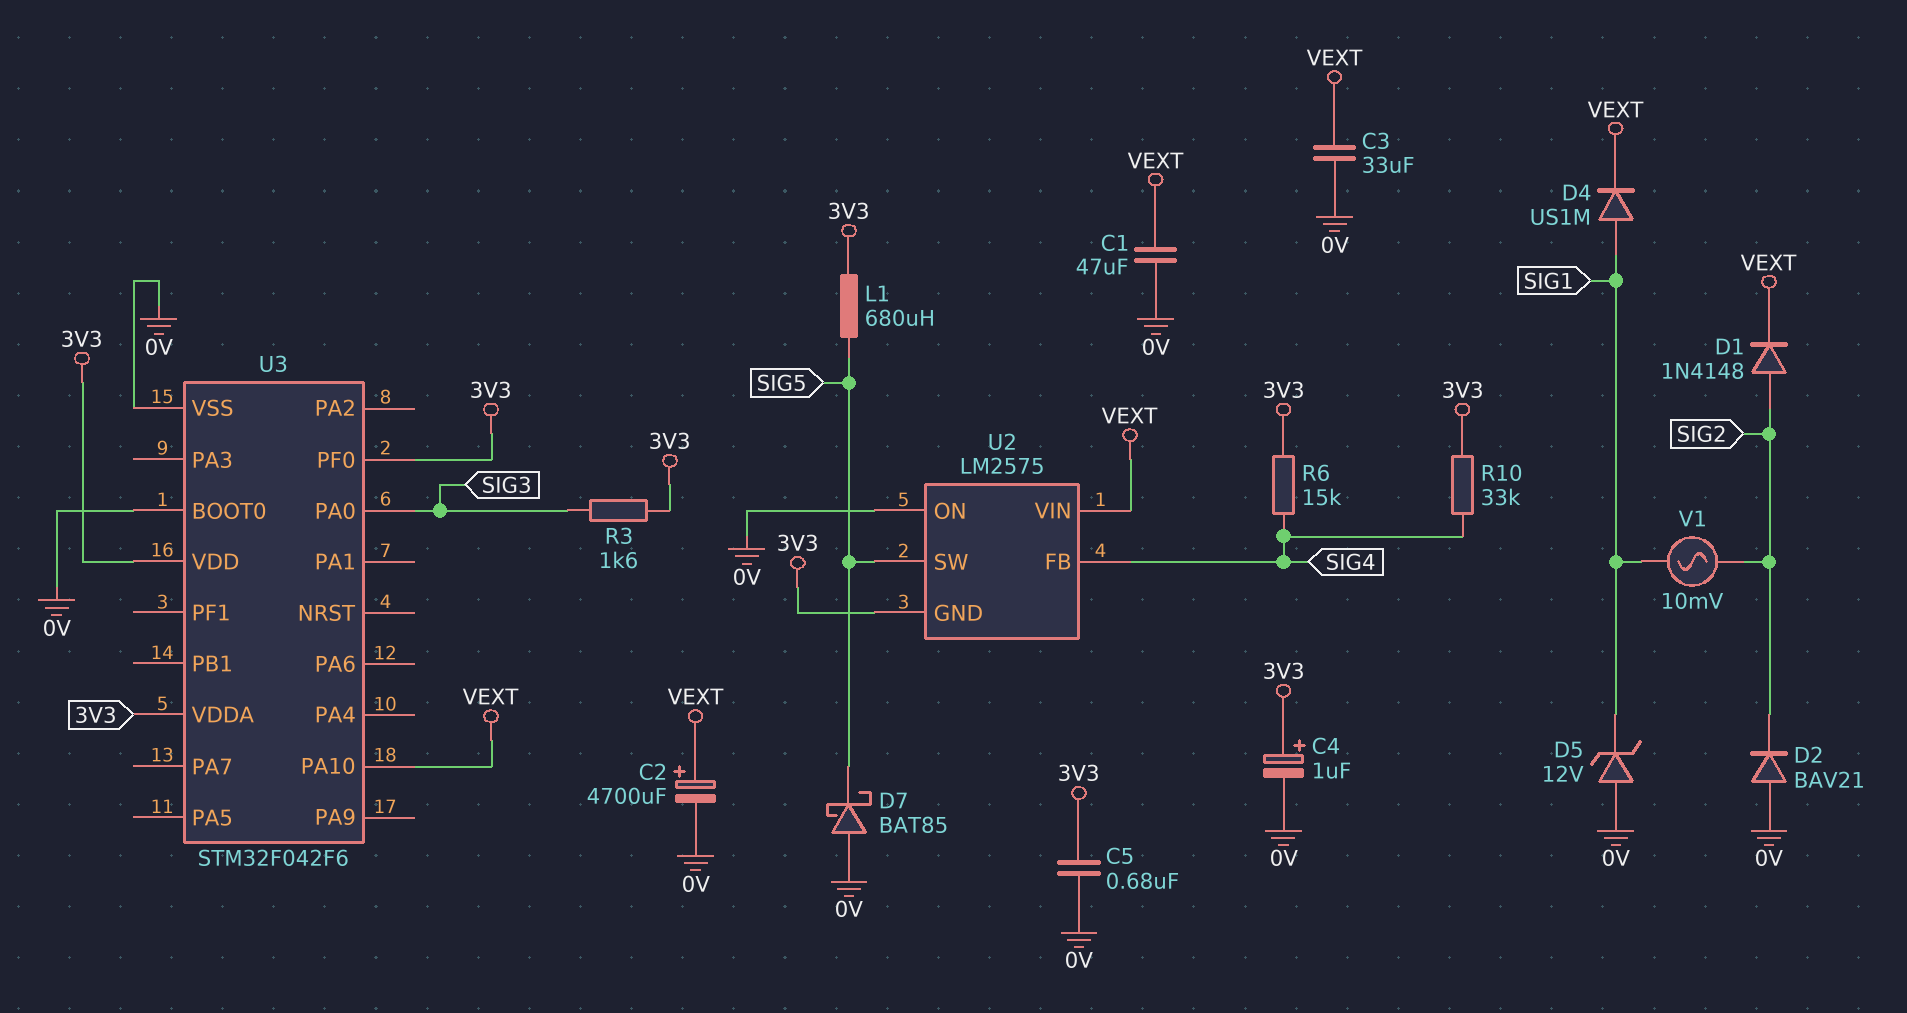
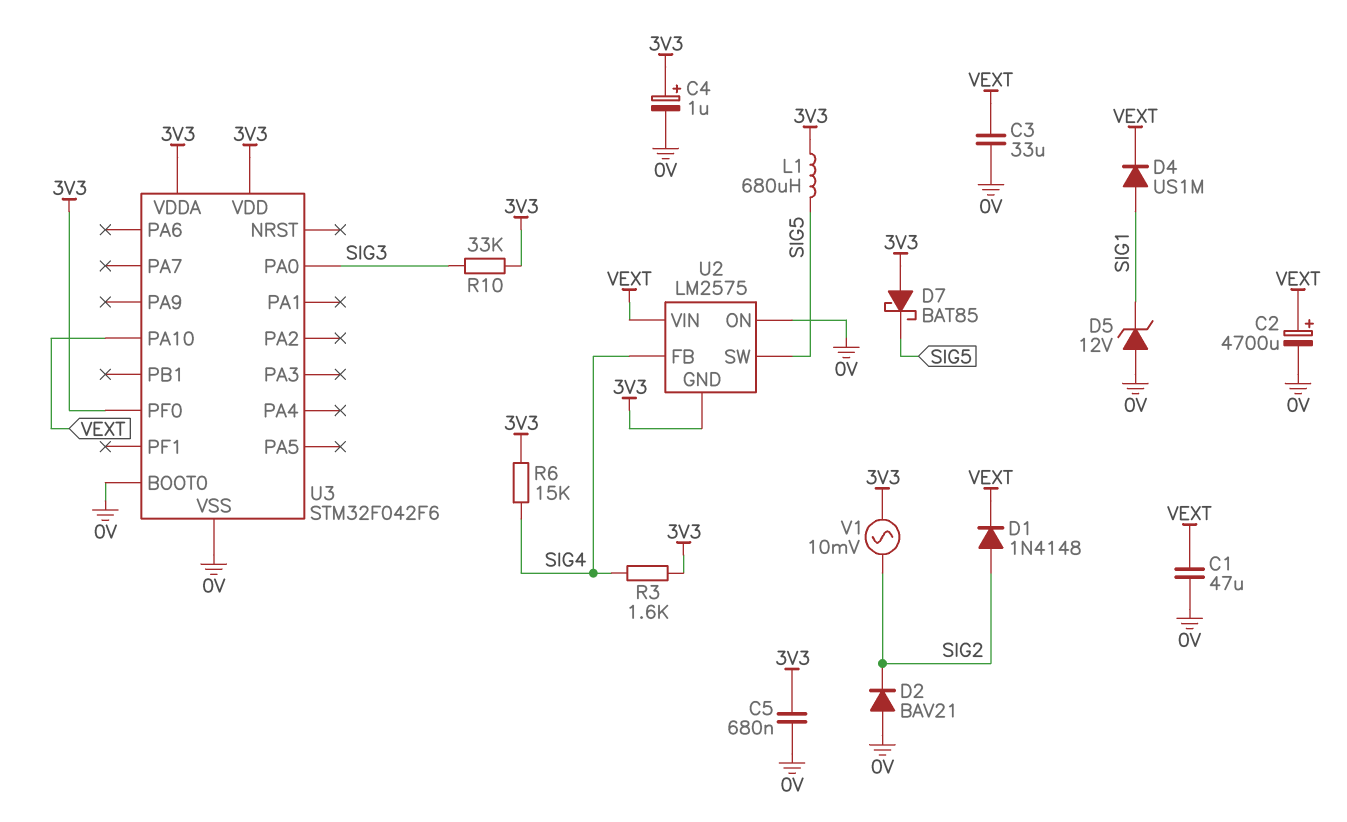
D7: schottky BAT85 (A 0V, K SIG5) -> schottky BAT85 (A 3V3, K SIG5)
R3: 1.6k (3V3, SIG3) -> 1.6k (3V3, SIG4)
R10: 33k (3V3, SIG4) -> 33k (3V3, SIG3)
V1: AC 10mV (SIG1, SIG2) -> AC 10mV (3V3, SIG2)

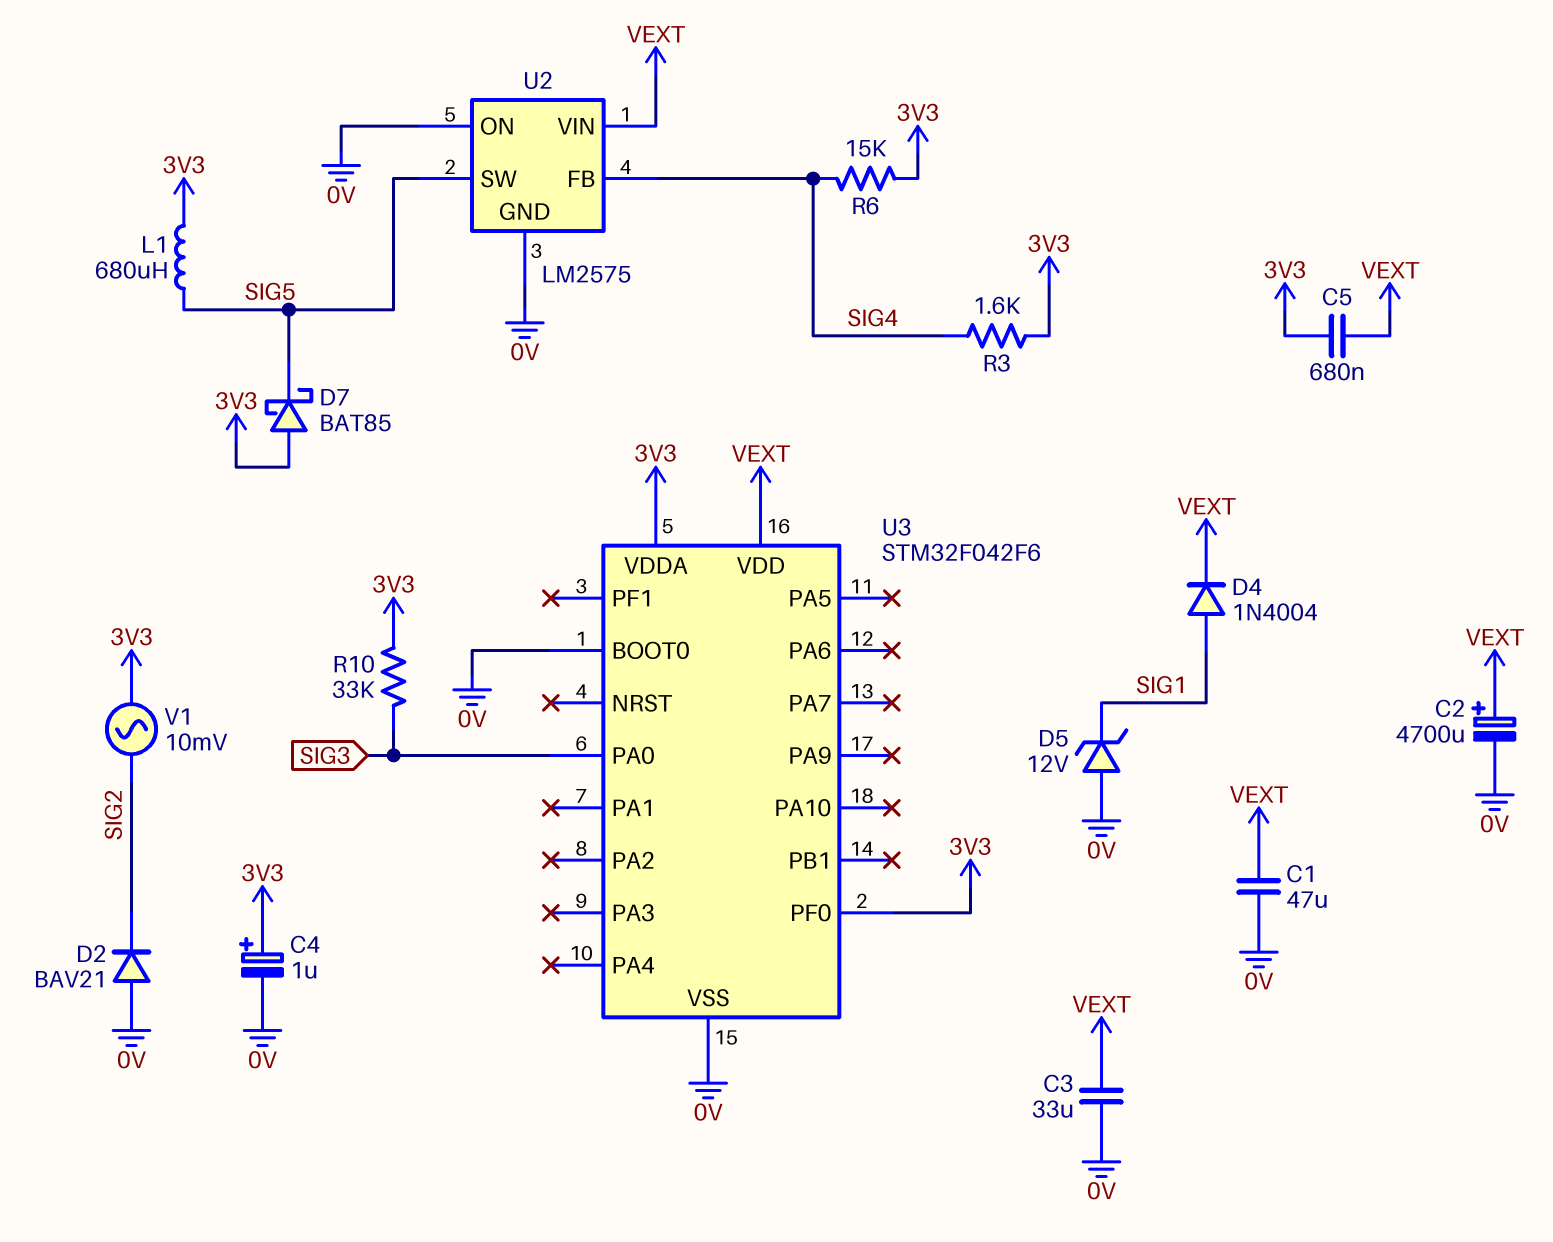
C5: 680nF (0V, 3V3) -> 680nF (3V3, VEXT)
D1: diode 1N4148 (A SIG2, K VEXT) -> none
D4: diode US1M (A SIG1, K VEXT) -> diode 1N4004 (A SIG1, K VEXT)
U2 pin GND: 3V3 -> 0V
U3 pin PA10: VEXT -> none
U3 pin VDD: 3V3 -> VEXT

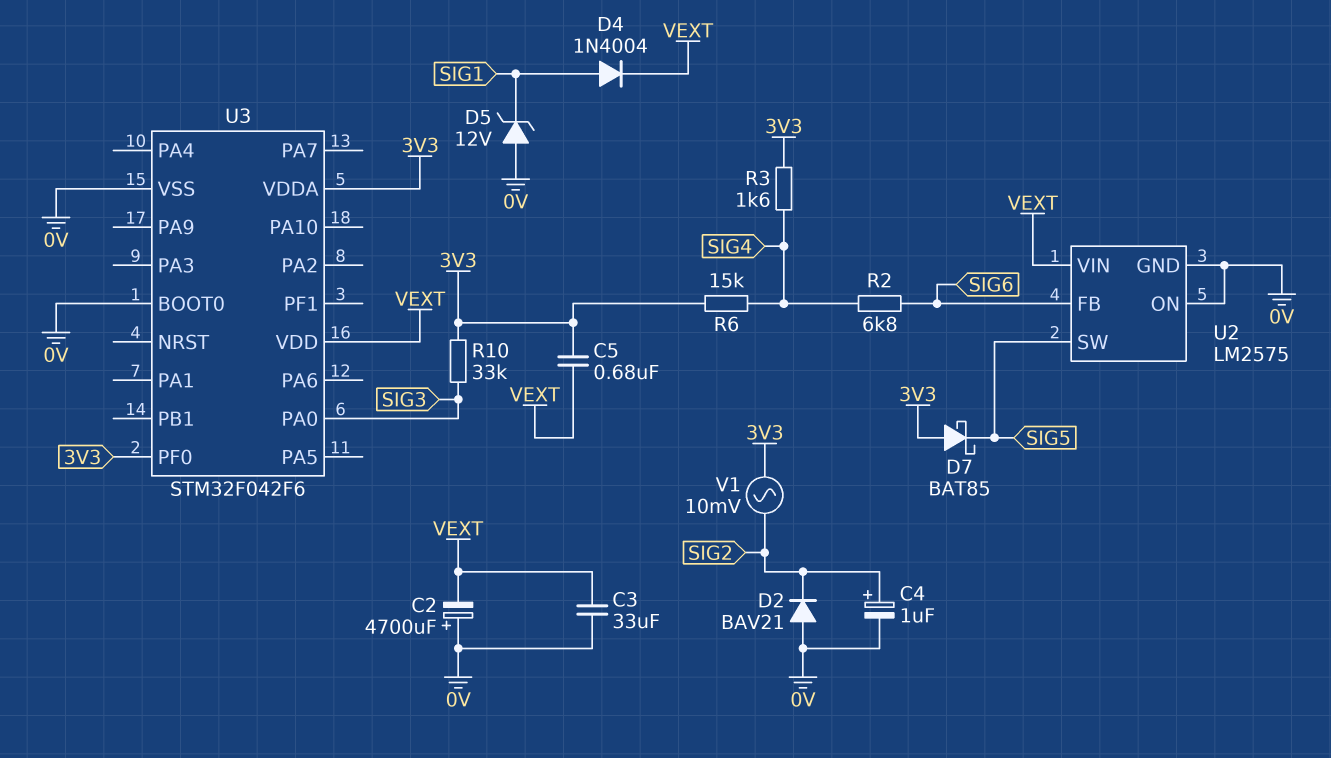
C1: 47uF (0V, VEXT) -> none
C2: 4700uF (plus VEXT, minus 0V) -> 4700uF (plus 0V, minus VEXT)
C4: 1uF (plus 3V3, minus 0V) -> 1uF (plus SIG2, minus 0V)
L1: 680uH (3V3, SIG5) -> none
R2: none -> 6.8k (SIG4, SIG6)
U2 pin FB: SIG4 -> SIG6

